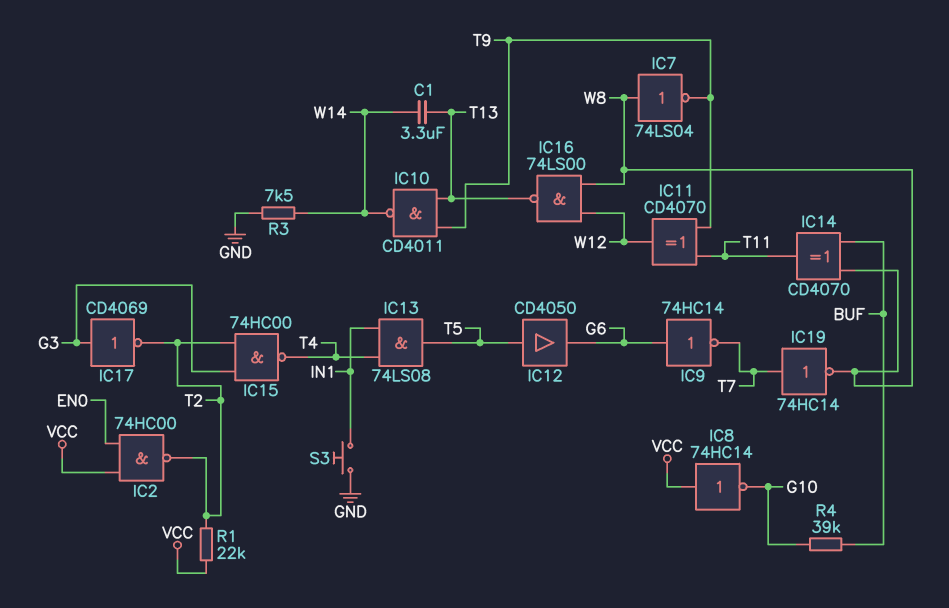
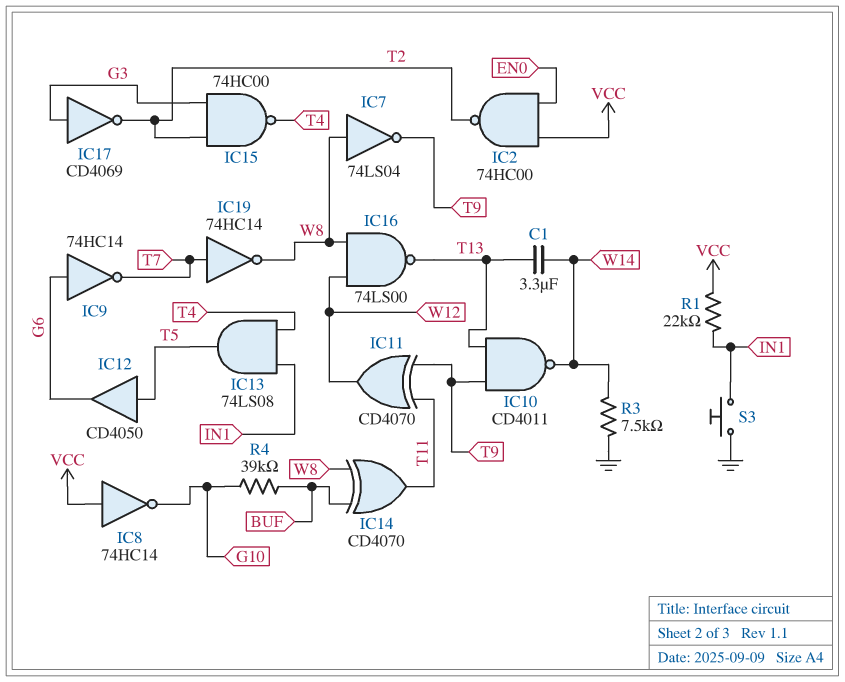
R1: 22k (T2, VCC) -> 22k (IN1, VCC)

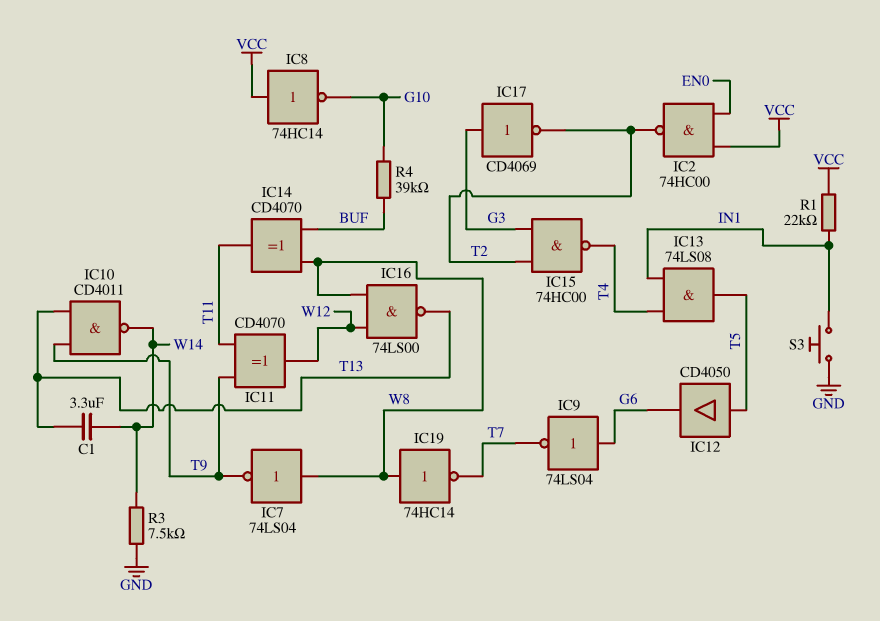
IC9: NOT 74HC14 (in G6, out T7) -> NOT 74LS04 (in G6, out T7)
IC19: NOT 74HC14 (in T7, out W8) -> NOT 74HC14 (in W8, out T7)

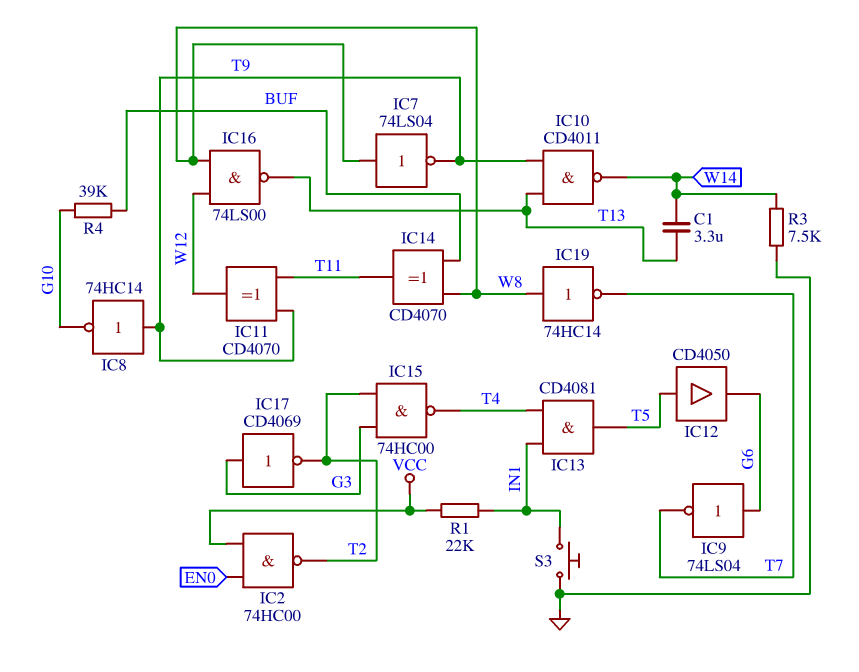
IC8: NOT 74HC14 (in VCC, out G10) -> NOT 74HC14 (in T9, out G10)
IC13: AND 74LS08 (in IN1, in T4, out T5) -> AND CD4081 (in IN1, in T4, out T5)

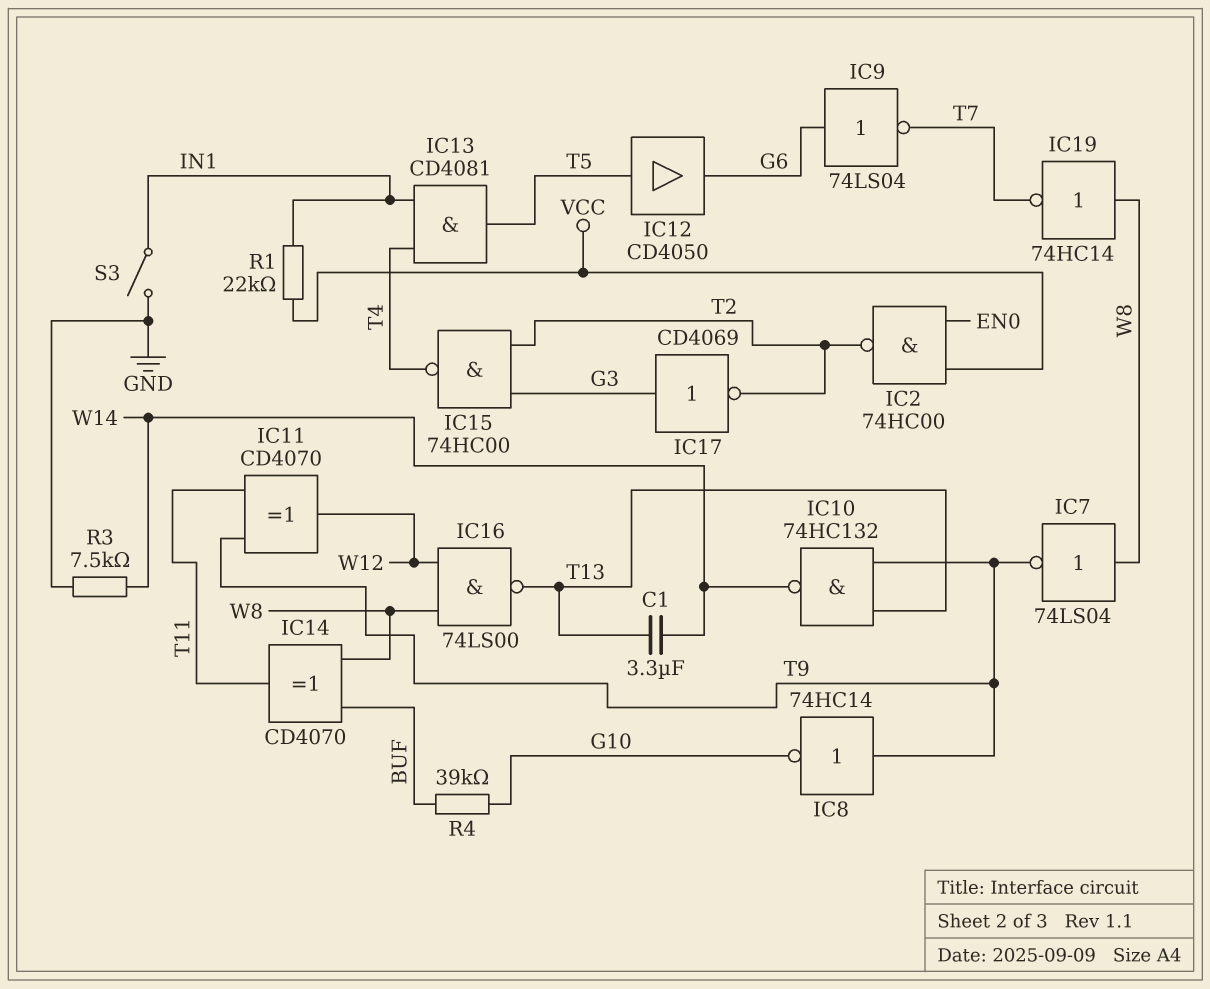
IC10: NAND CD4011 (in T9, in T13, out W14) -> NAND 74HC132 (in T9, in T13, out W14)
S3: button (GND, IN1) -> switch (GND, IN1)

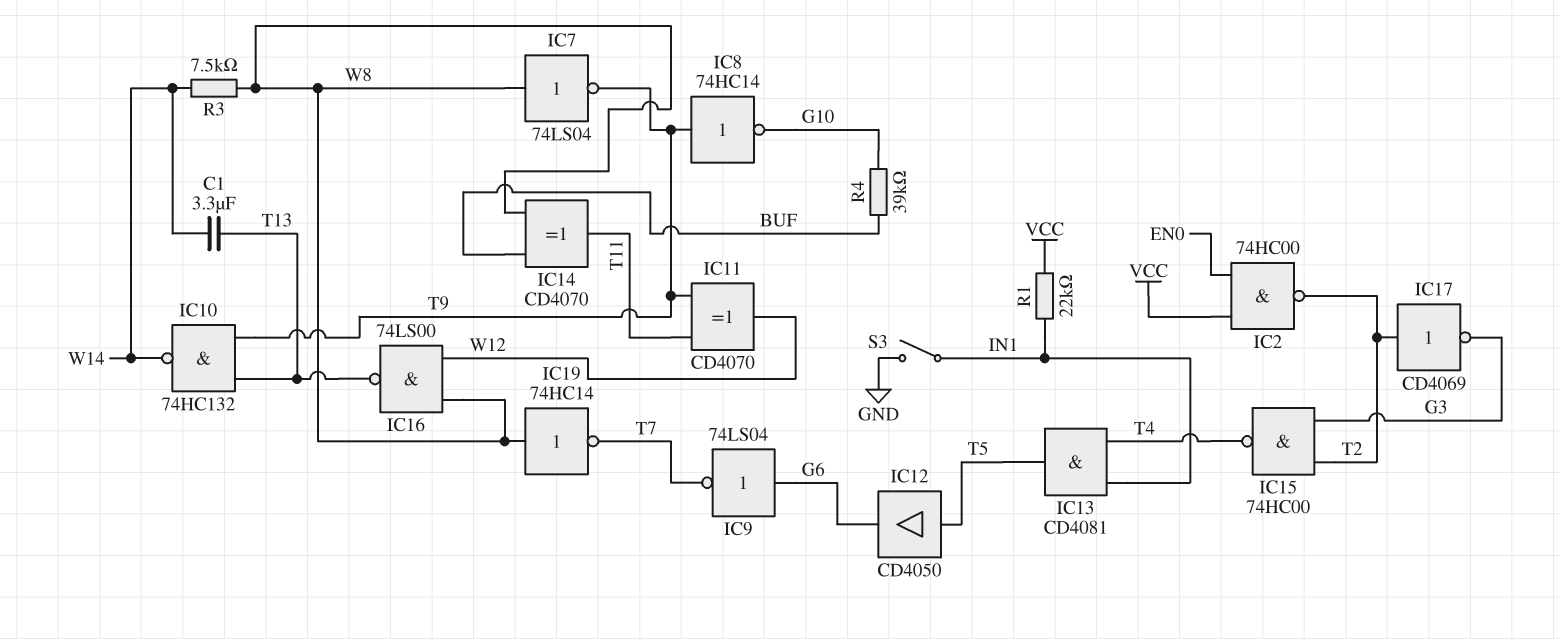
IC17: NOT CD4069 (in G3, out T2) -> NOT CD4069 (in T2, out G3)
R3: 7.5k (GND, W14) -> 7.5k (W8, W14)

